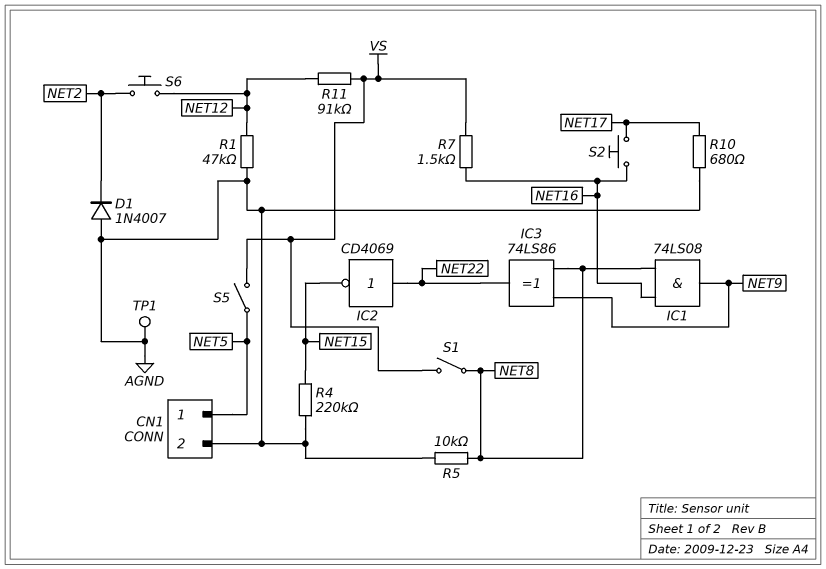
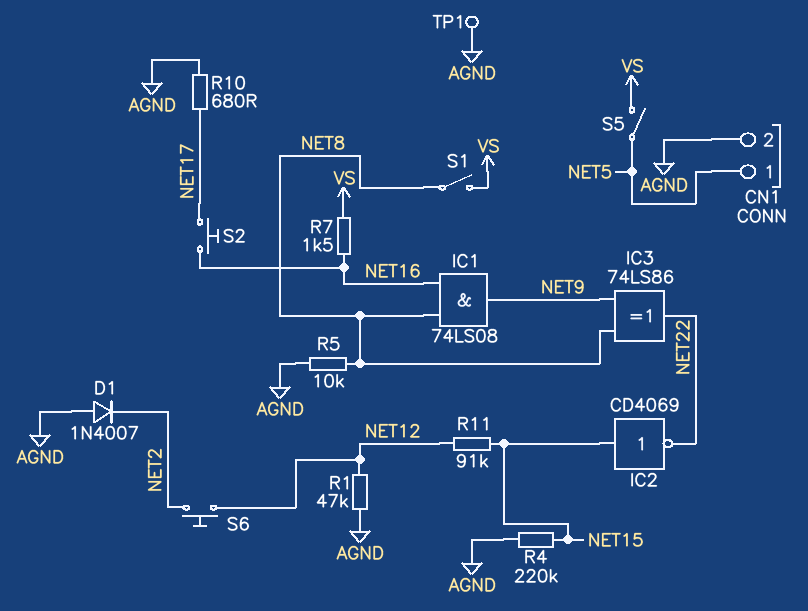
IC2: NOT CD4069 (in NET22, out NET15) -> NOT CD4069 (in NET15, out NET22)
R11: 91k (NET12, VS) -> 91k (NET12, NET15)

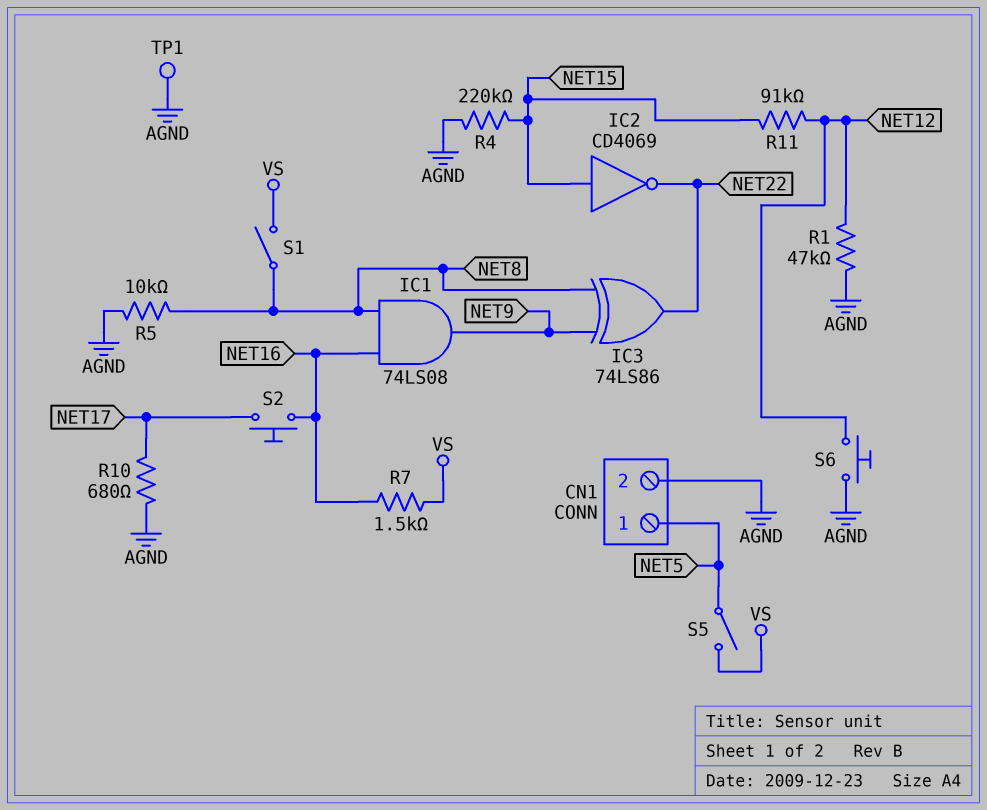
D1: diode 1N4007 (A AGND, K NET2) -> none
S6: button (NET2, NET12) -> button (AGND, NET12)

